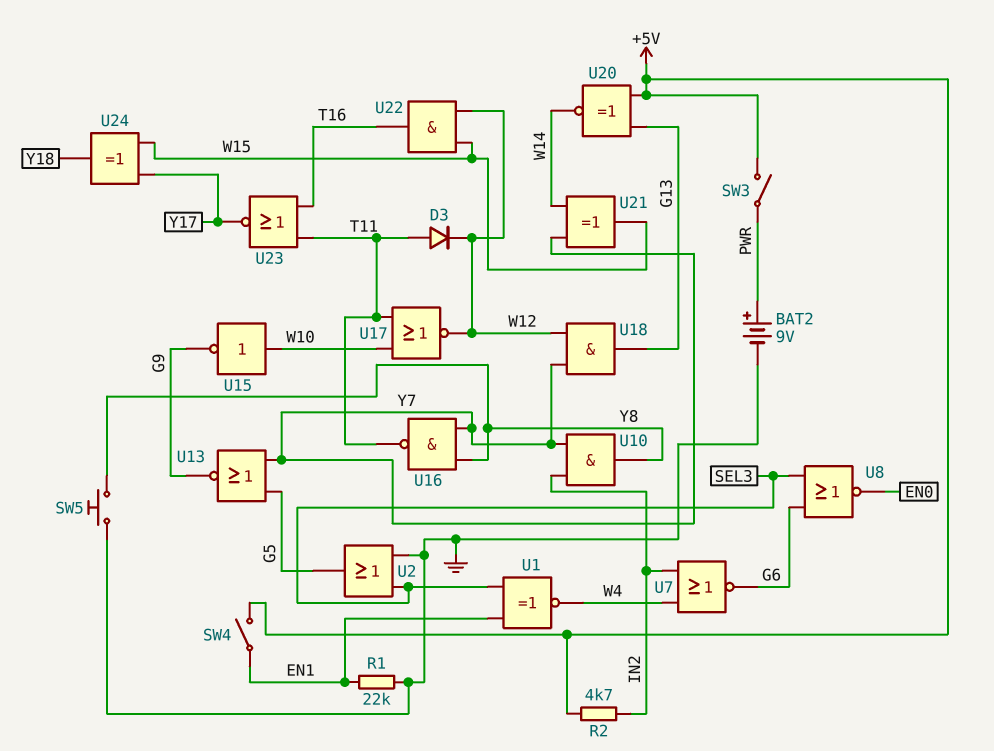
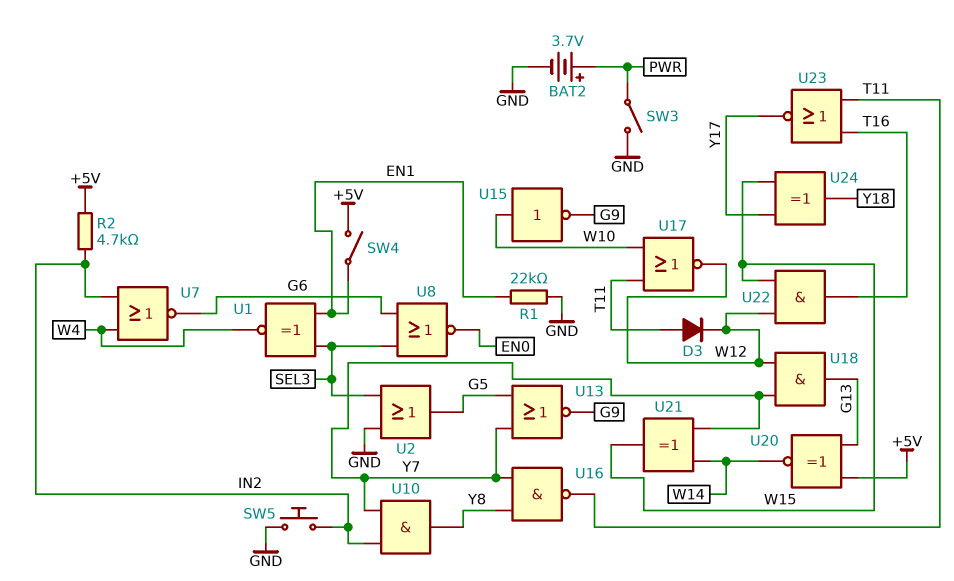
BAT2: 9V (plus PWR, minus GND) -> 3.7V (plus PWR, minus GND)
SW3: switch (+5V, PWR) -> switch (GND, PWR)
SW5: button (GND, Y8) -> button (GND, IN2)

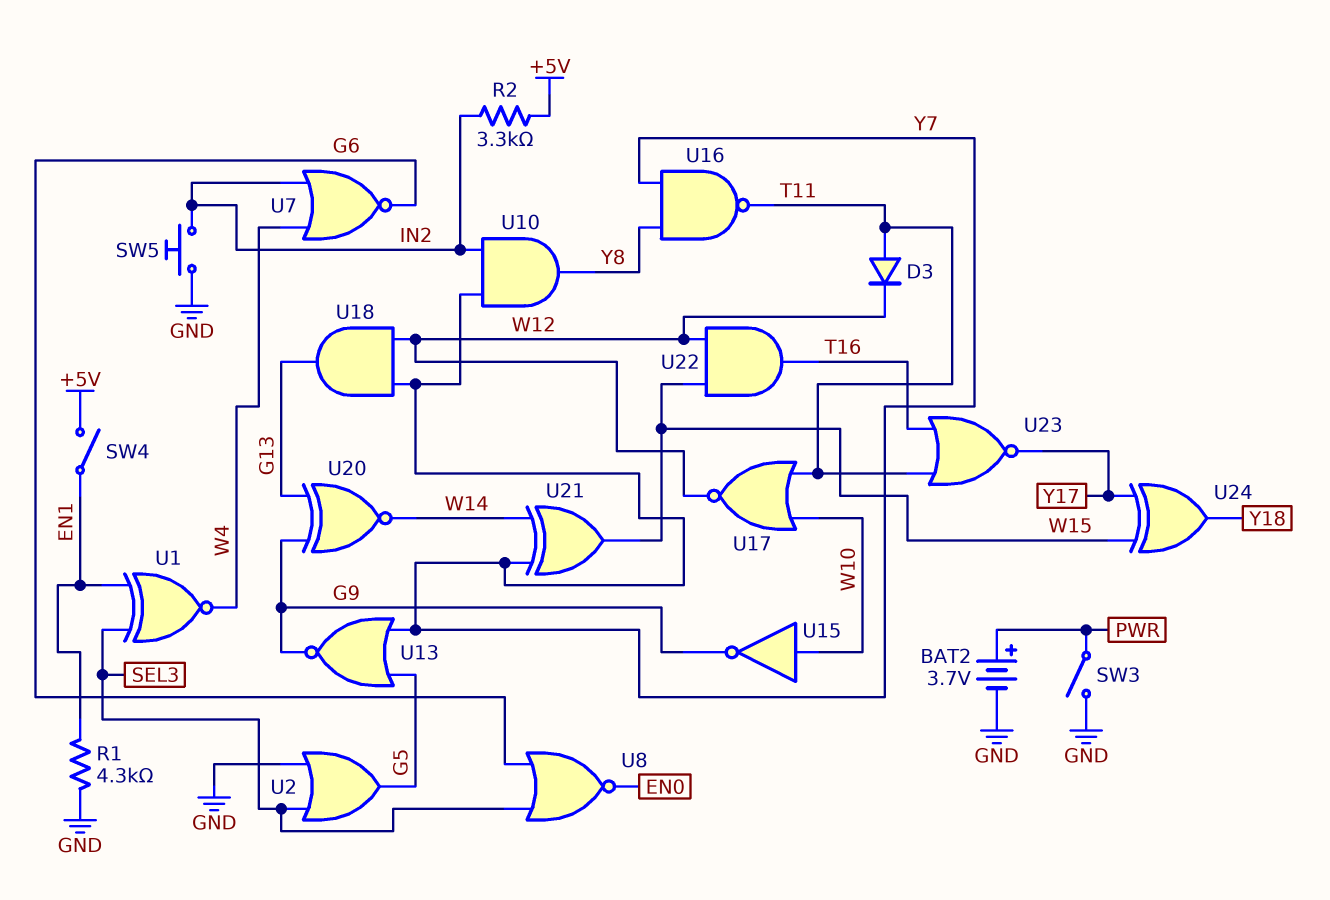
R1: 22k (EN1, GND) -> 4.3k (EN1, GND)
R2: 4.7k (+5V, IN2) -> 3.3k (+5V, IN2)
U20: XNOR (in +5V, in G13, out W14) -> XNOR (in G9, in G13, out W14)

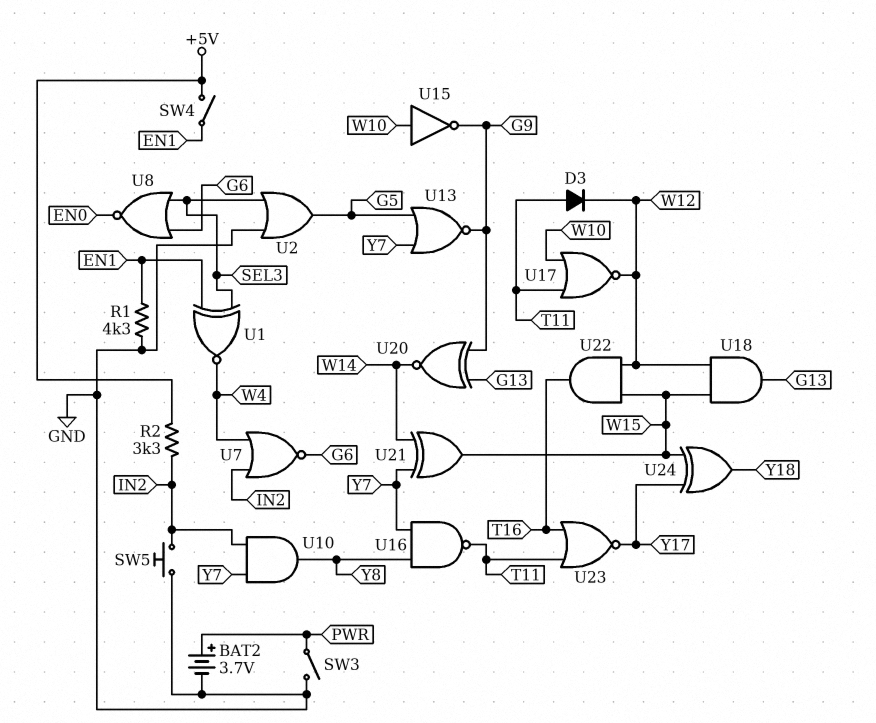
U18: AND (in W12, in Y7, out G13) -> AND (in W12, in W15, out G13)

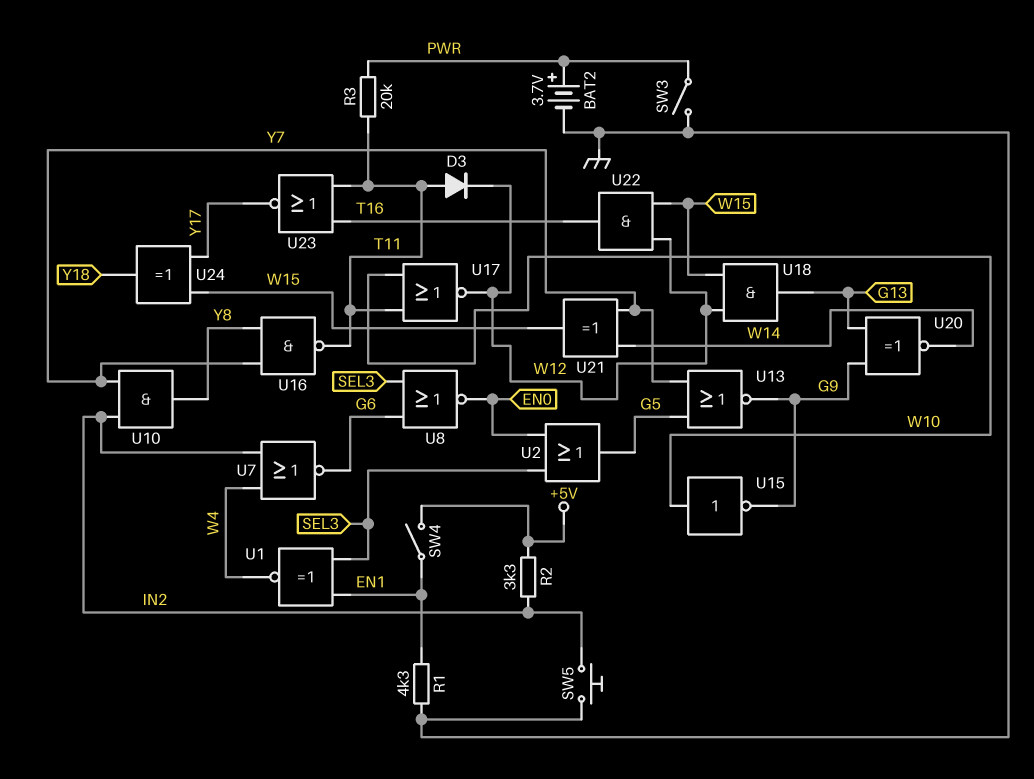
R3: none -> 20k (PWR, T11)
U2: OR (in GND, in SEL3, out G5) -> OR (in EN0, in SEL3, out G5)

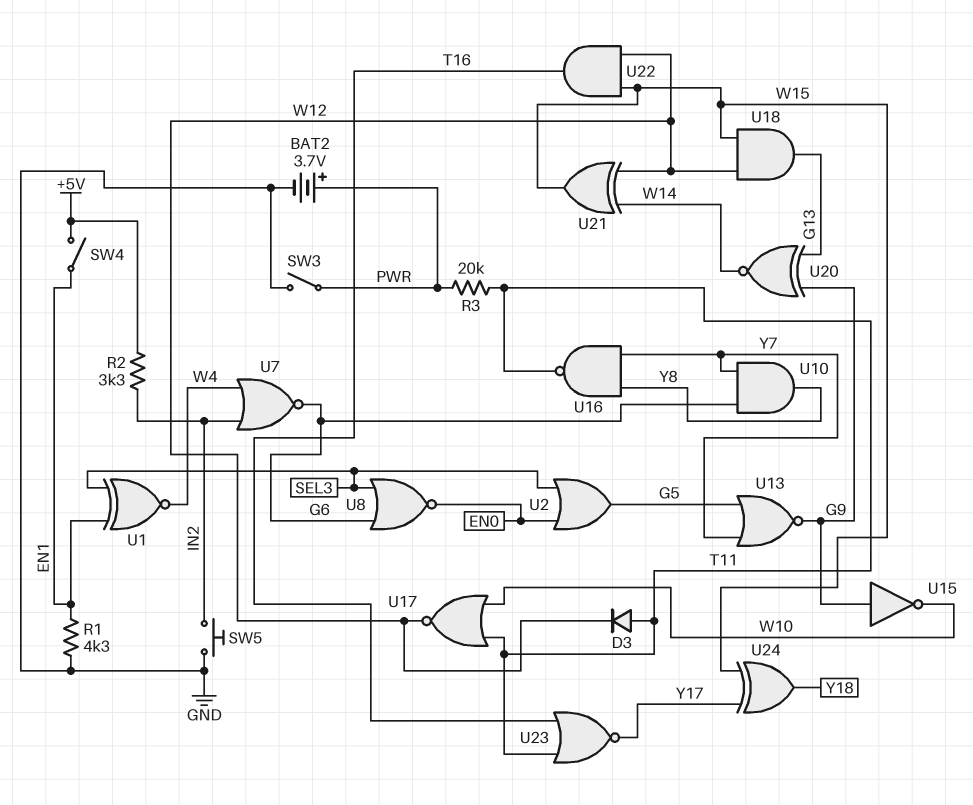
U10: AND (in IN2, in Y7, out Y8) -> AND (in G6, in Y7, out Y8)
U15: NOT (in W10, out G9) -> NOT (in G9, out W10)
U21: XOR (in W14, in Y7, out W15) -> XOR (in W12, in W14, out W15)

